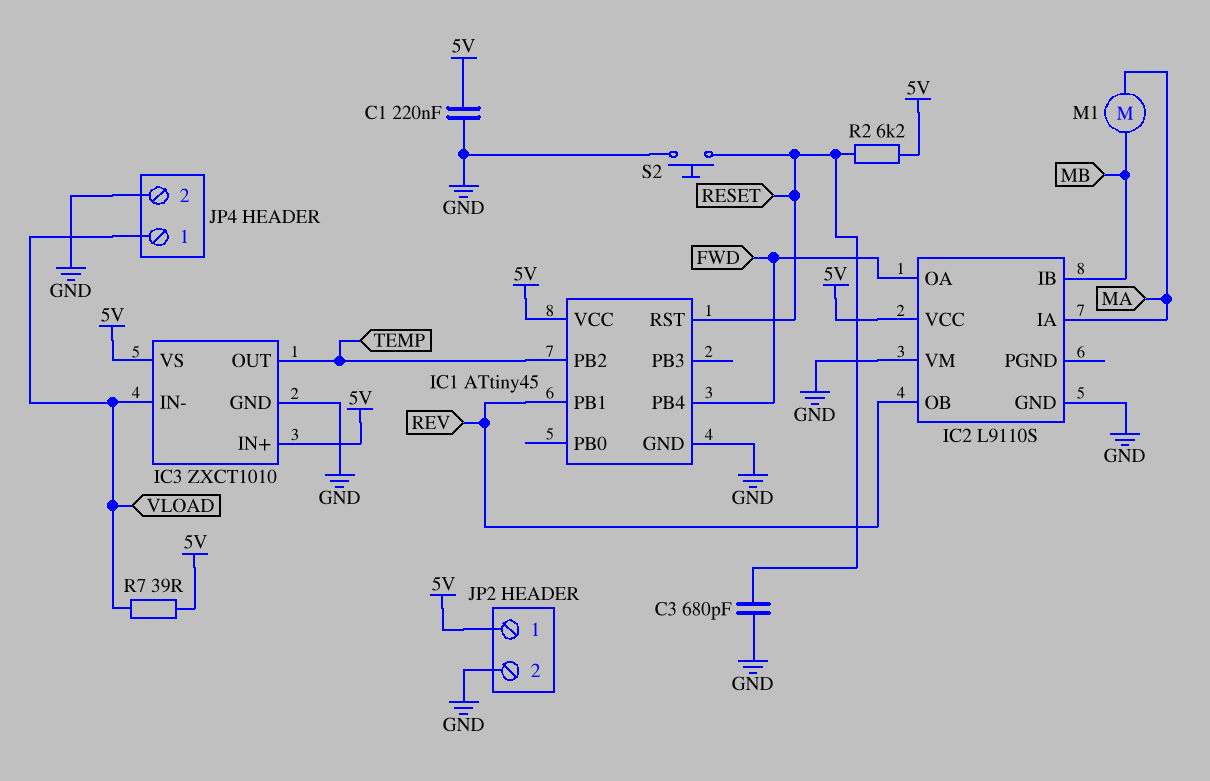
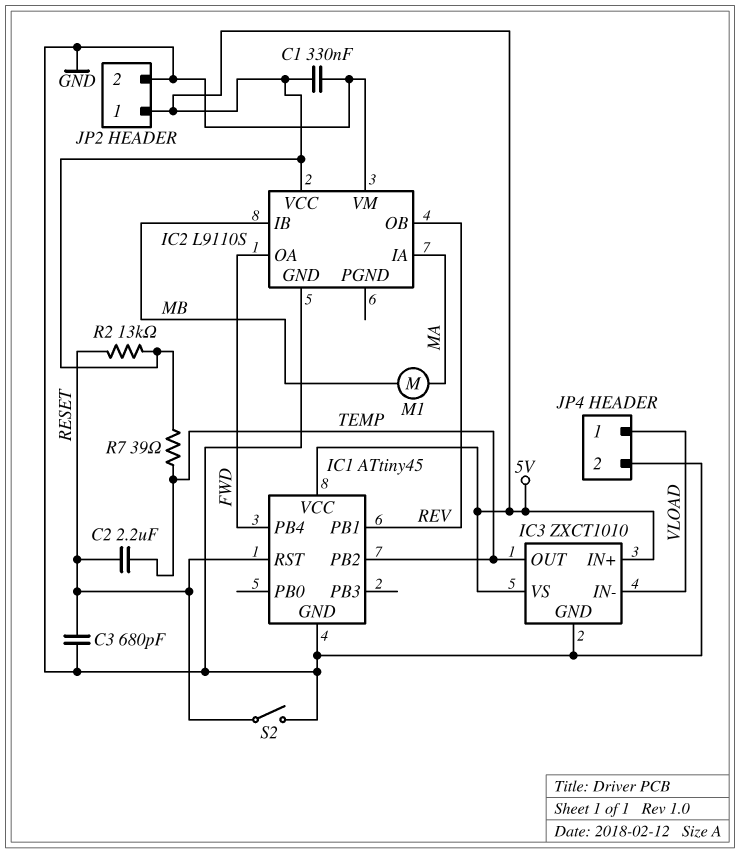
C1: 220nF (5V, GND) -> 330nF (5V, GND)
C2: none -> 2.2uF (RESET, TEMP)
R2: 6.2k (5V, RESET) -> 13k (5V, RESET)
R7: 39 (5V, VLOAD) -> 39 (5V, TEMP)
S2: button (GND, RESET) -> switch (GND, RESET)

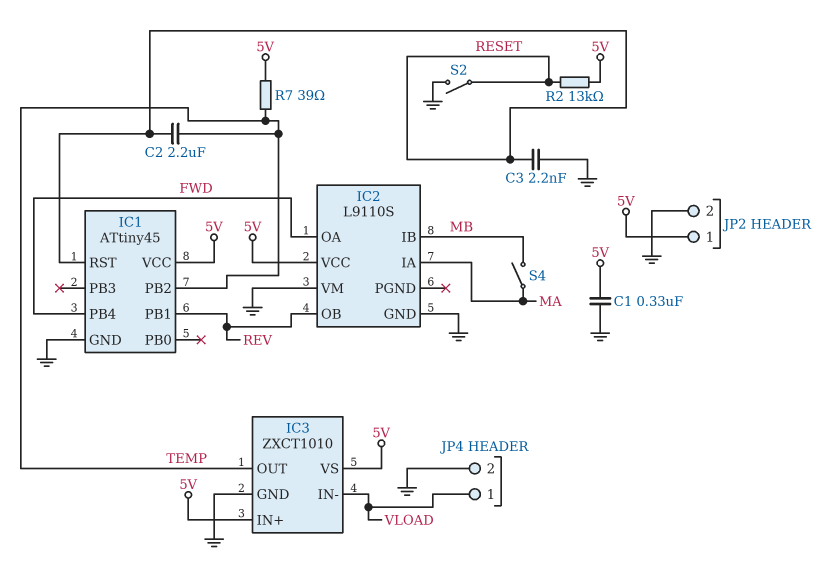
C3: 680pF (GND, RESET) -> 2.2nF (GND, RESET)
M1: motor (MA, MB) -> none
S4: none -> switch (MA, MB)

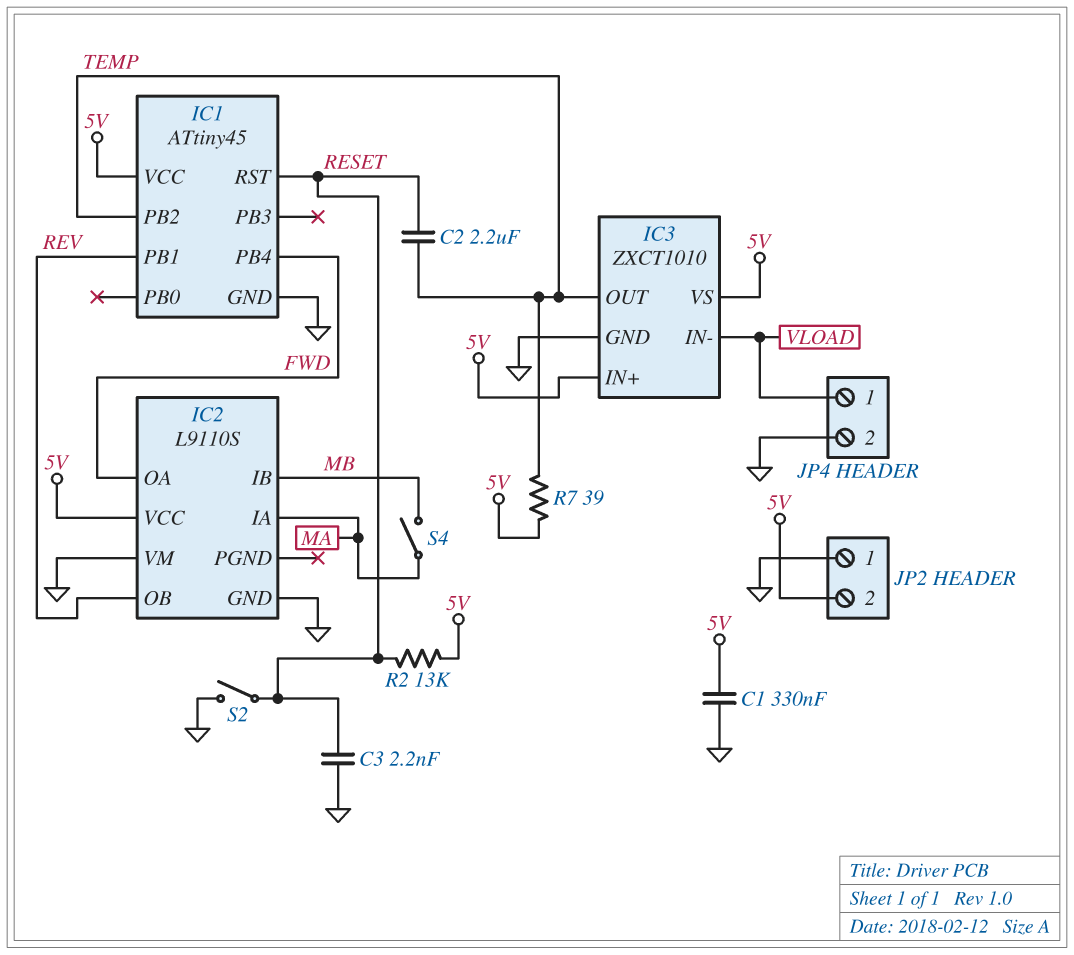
JP2 pin 1: 5V -> GND
JP2 pin 2: GND -> 5V

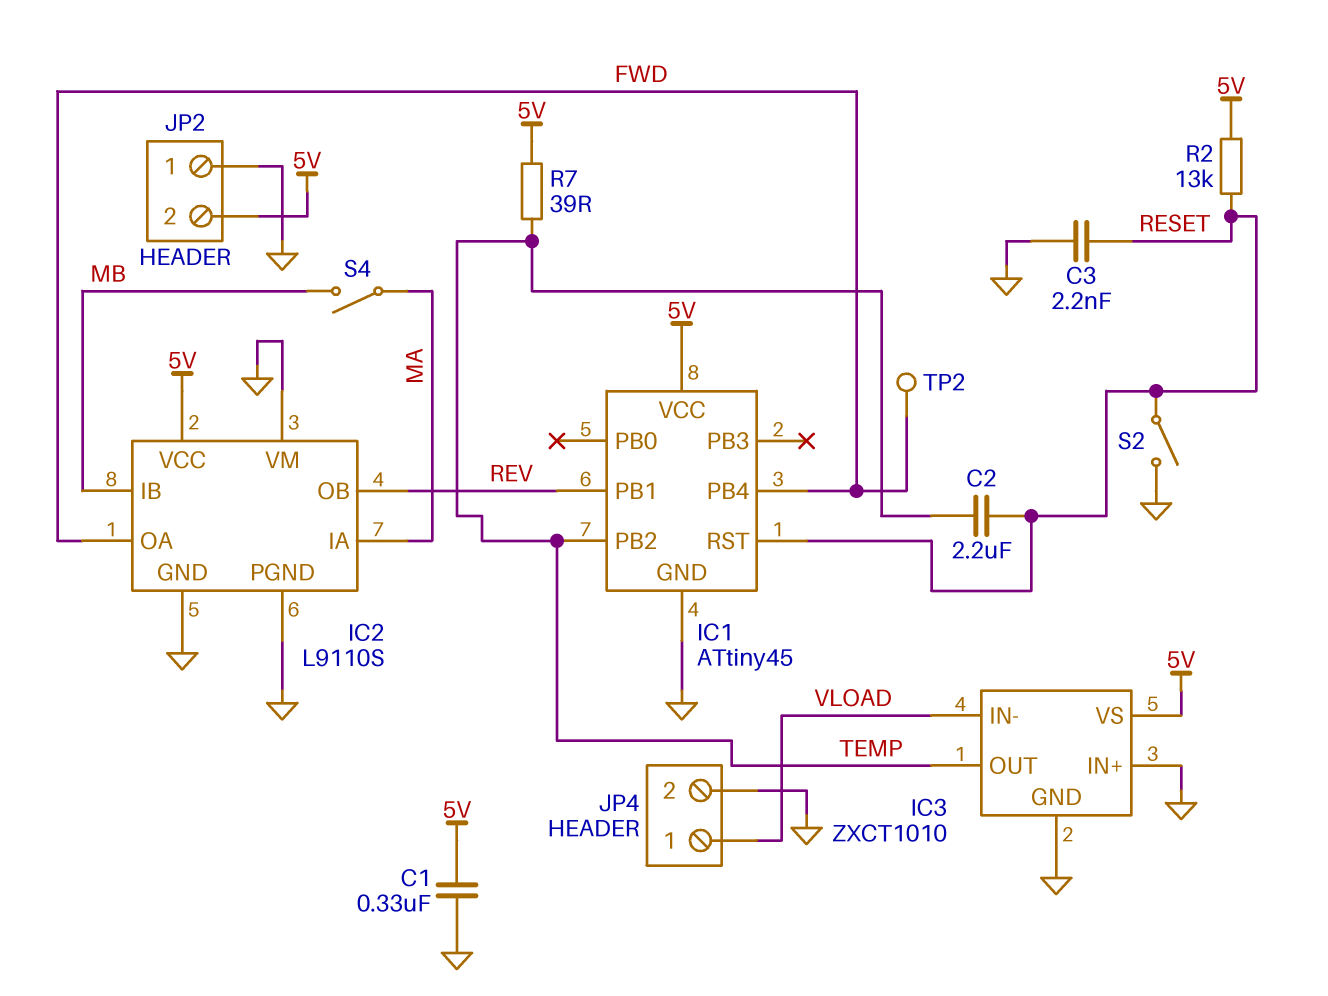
IC2 pin PGND: none -> GND
IC3 pin IN+: 5V -> GND
TP2: none -> test point (FWD)

